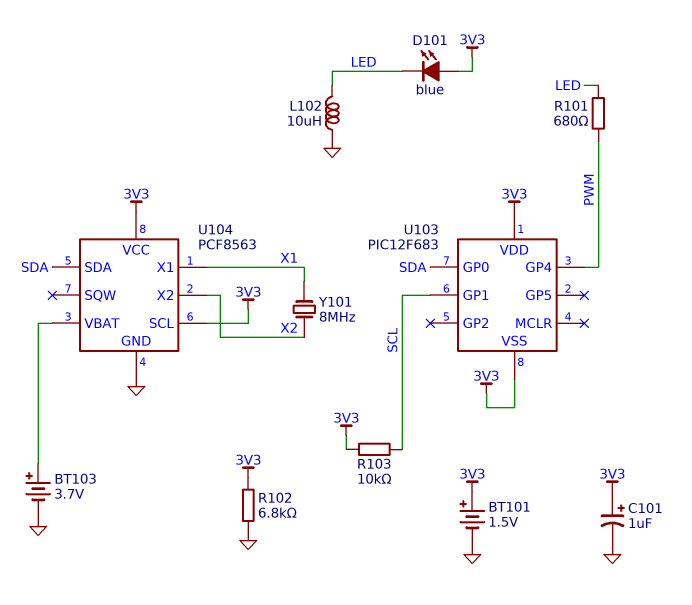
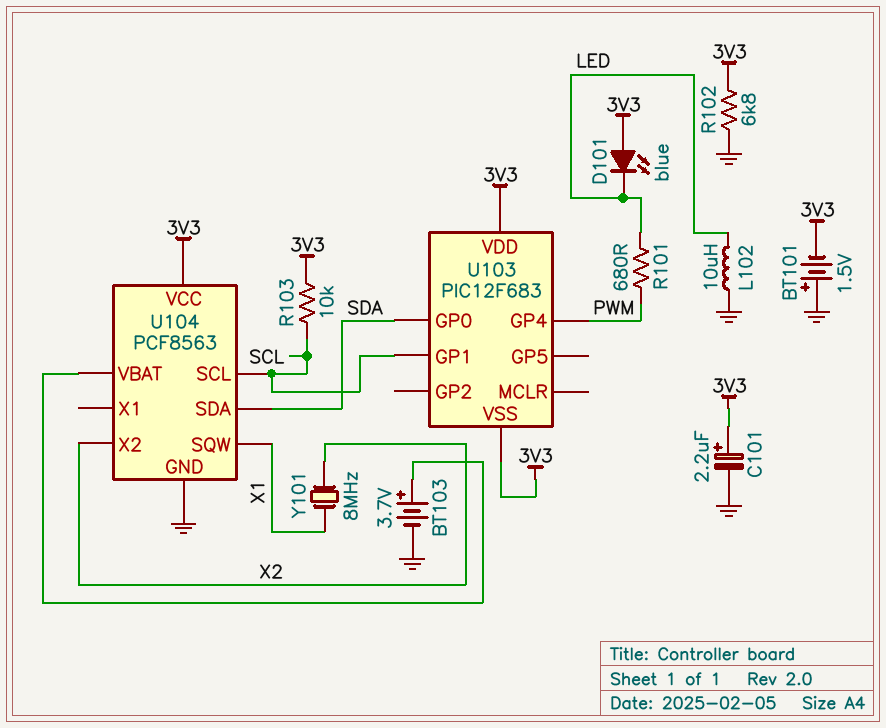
BT101: 1.5V (plus 3V3, minus GND) -> 1.5V (plus GND, minus 3V3)
C101: 1uF (plus 3V3, minus GND) -> 2.2uF (plus 3V3, minus GND)
U104 pin SCL: 3V3 -> SCL
U104 pin SQW: none -> X1
U104 pin X1: X1 -> none

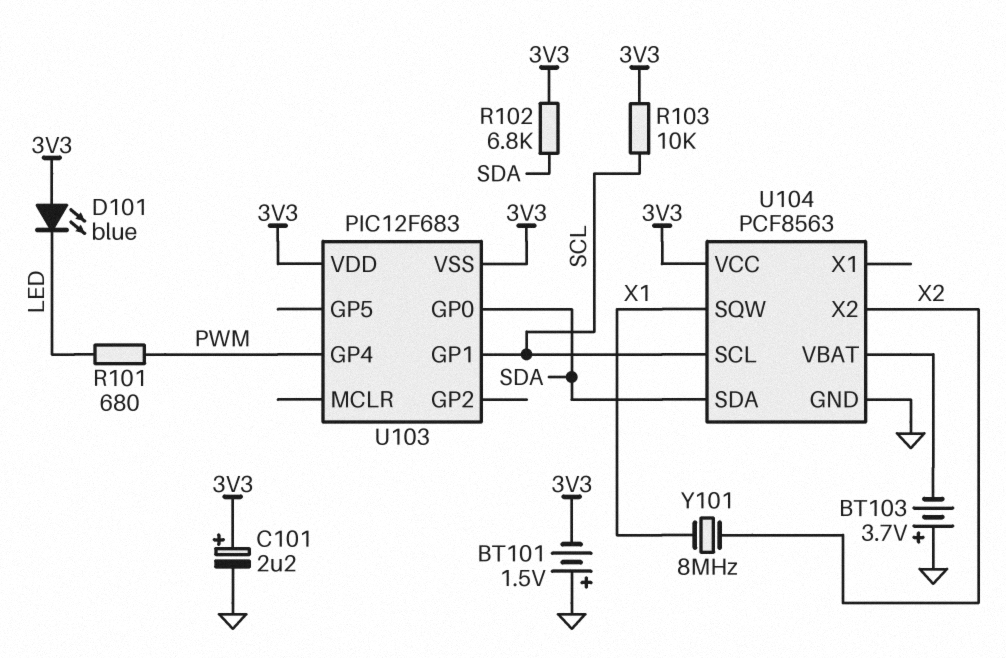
BT103: 3.7V (plus U104/VBAT, minus GND) -> 3.7V (plus GND, minus U104/VBAT)
L102: 10uH (GND, LED) -> none
R102: 6.8k (3V3, GND) -> 6.8k (3V3, SDA)

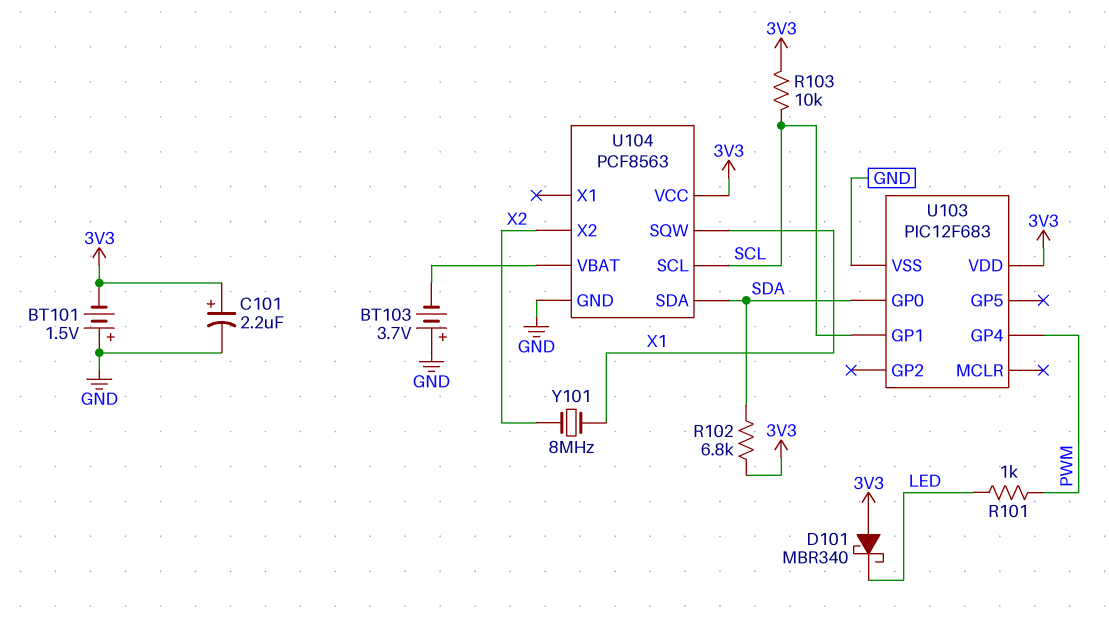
D101: LED blue (A 3V3, K LED) -> schottky MBR340 (A 3V3, K LED)
R101: 680 (LED, PWM) -> 1k (LED, PWM)
U103 pin VSS: 3V3 -> GND

